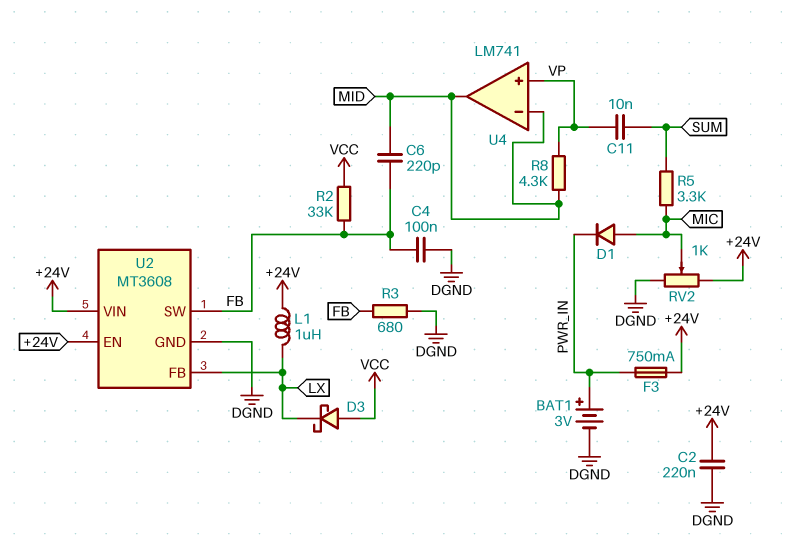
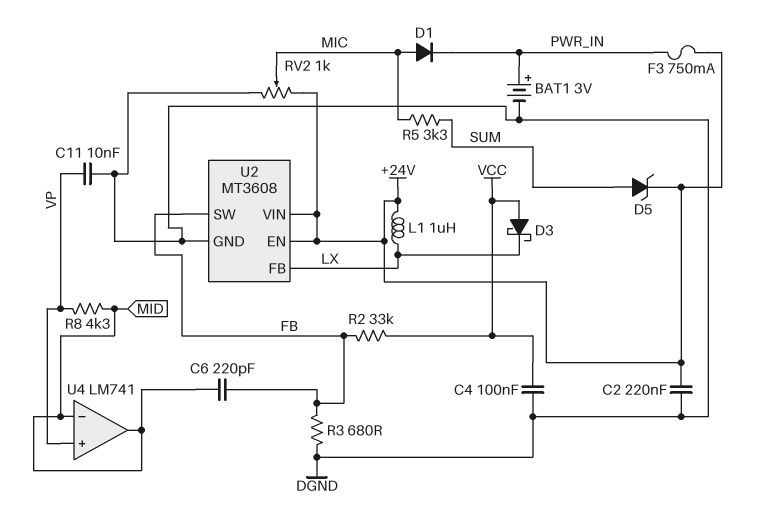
C4: 100nF (DGND, FB) -> 100nF (DGND, VCC)
C11: 10nF (SUM, VP) -> 10nF (DGND, VP)
D5: none -> zener (A SUM, K +24V)

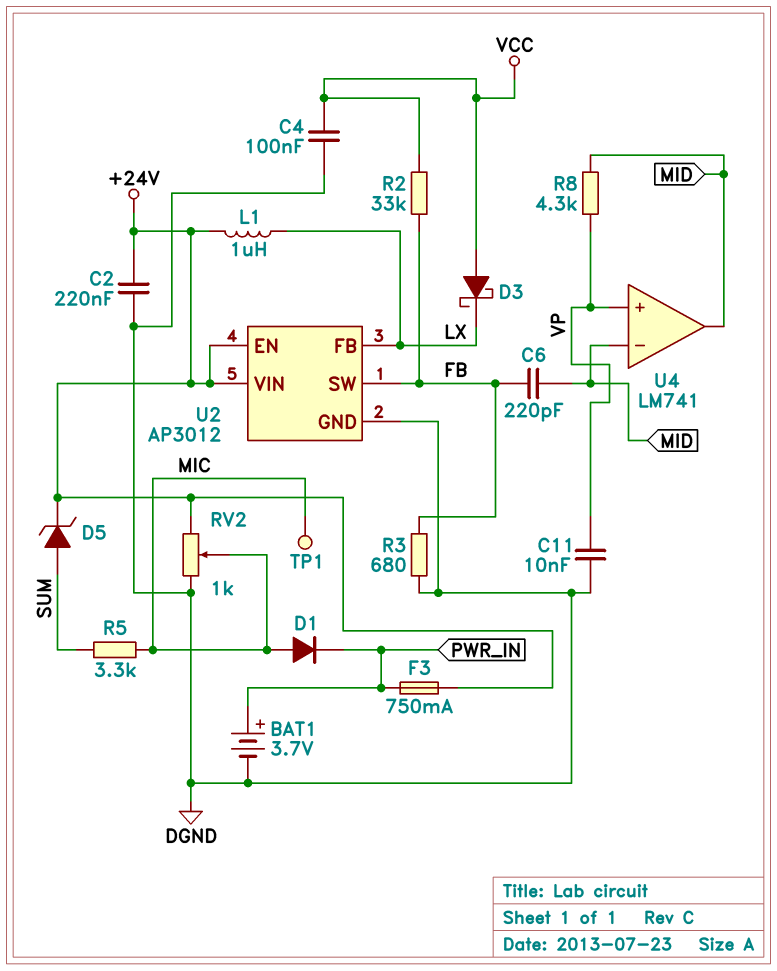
BAT1: 3V (plus PWR_IN, minus DGND) -> 3.7V (plus PWR_IN, minus DGND)
TP1: none -> test point (MIC)
U2: MT3608 -> AP3012

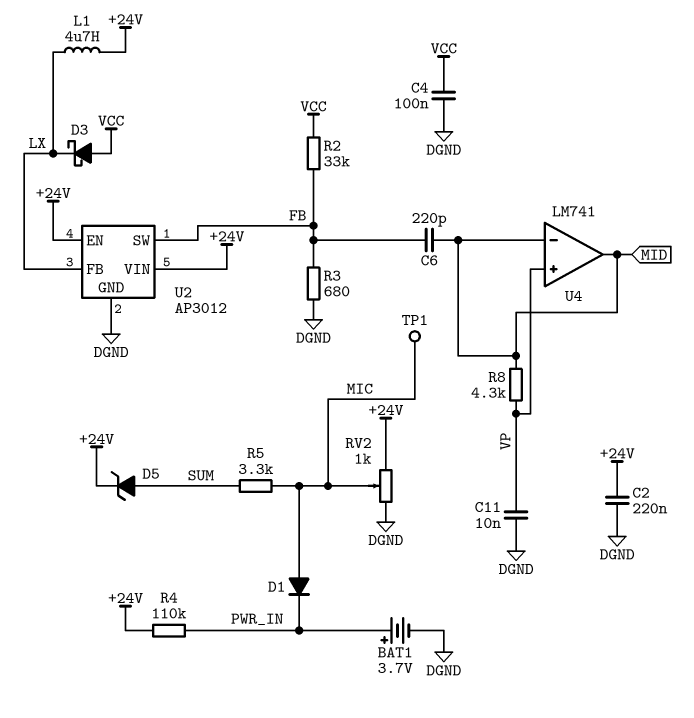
F3: 750mA (+24V, PWR_IN) -> none
L1: 1uH (+24V, LX) -> 4.7uH (+24V, LX)
R4: none -> 110k (+24V, PWR_IN)

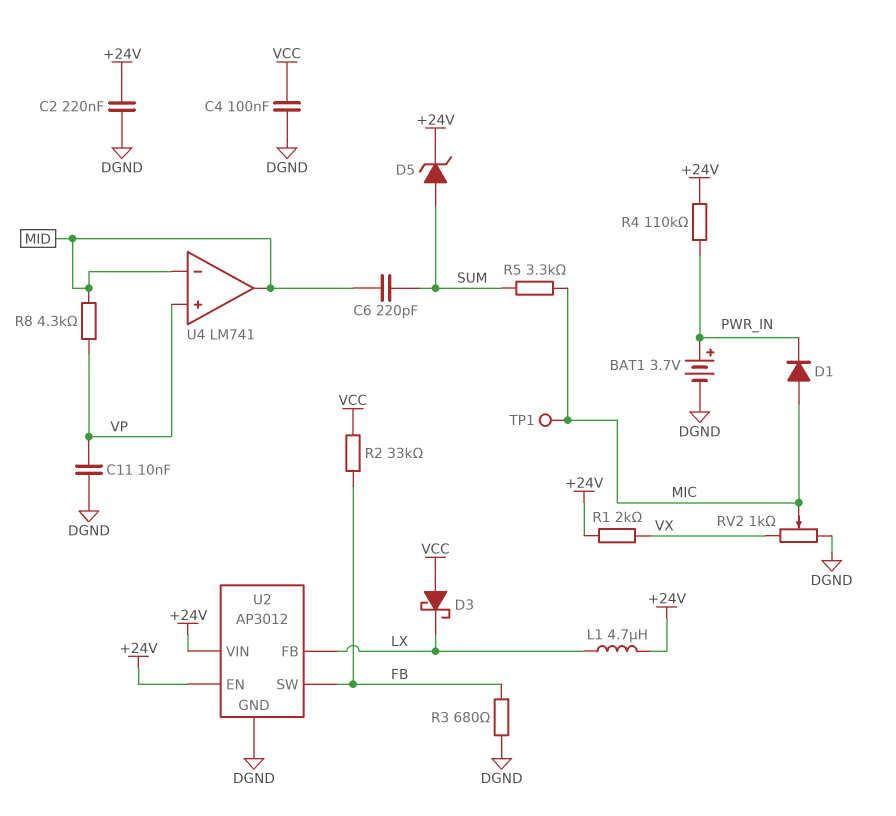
C6: 220pF (FB, MID) -> 220pF (MID, SUM)
R1: none -> 2k (+24V, VX)
RV2: 1k (+24V, DGND, wiper MIC) -> 1k (DGND, VX, wiper MIC)

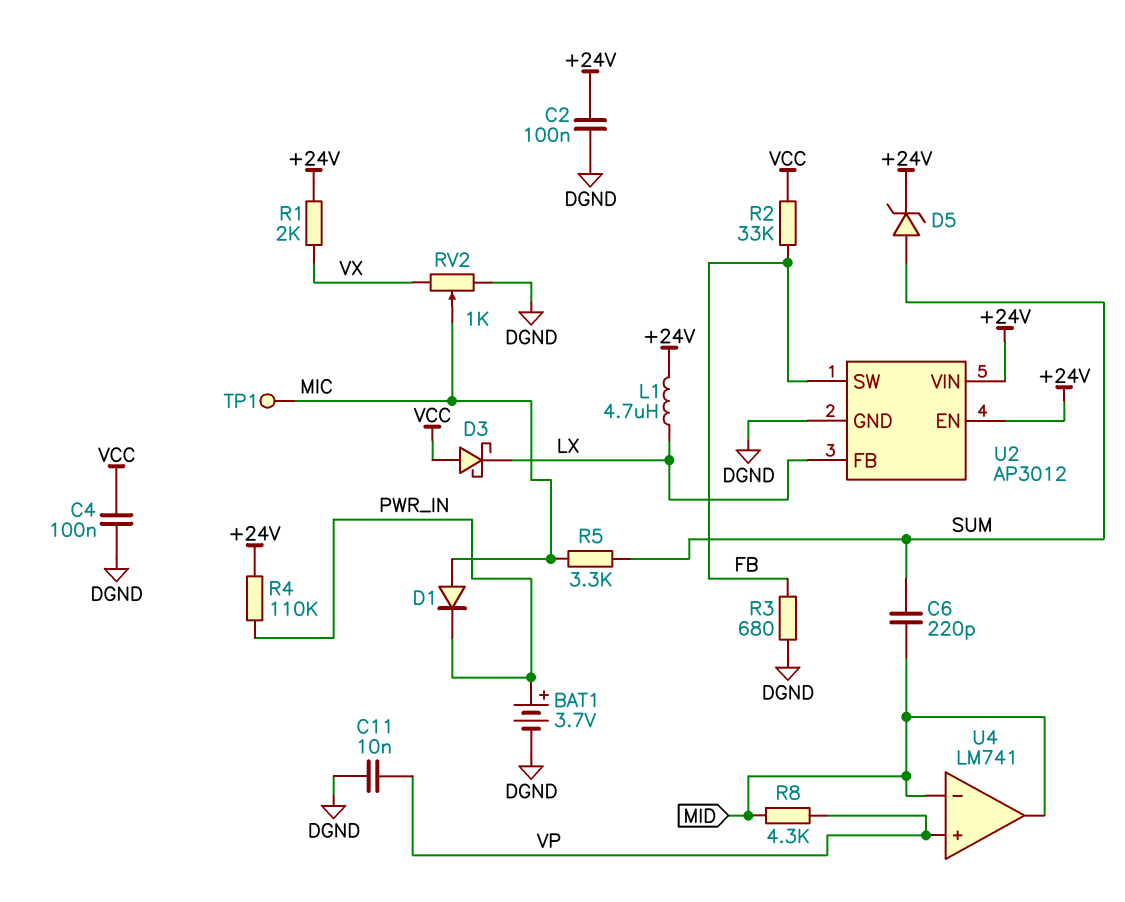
C2: 220nF (+24V, DGND) -> 100nF (+24V, DGND)

